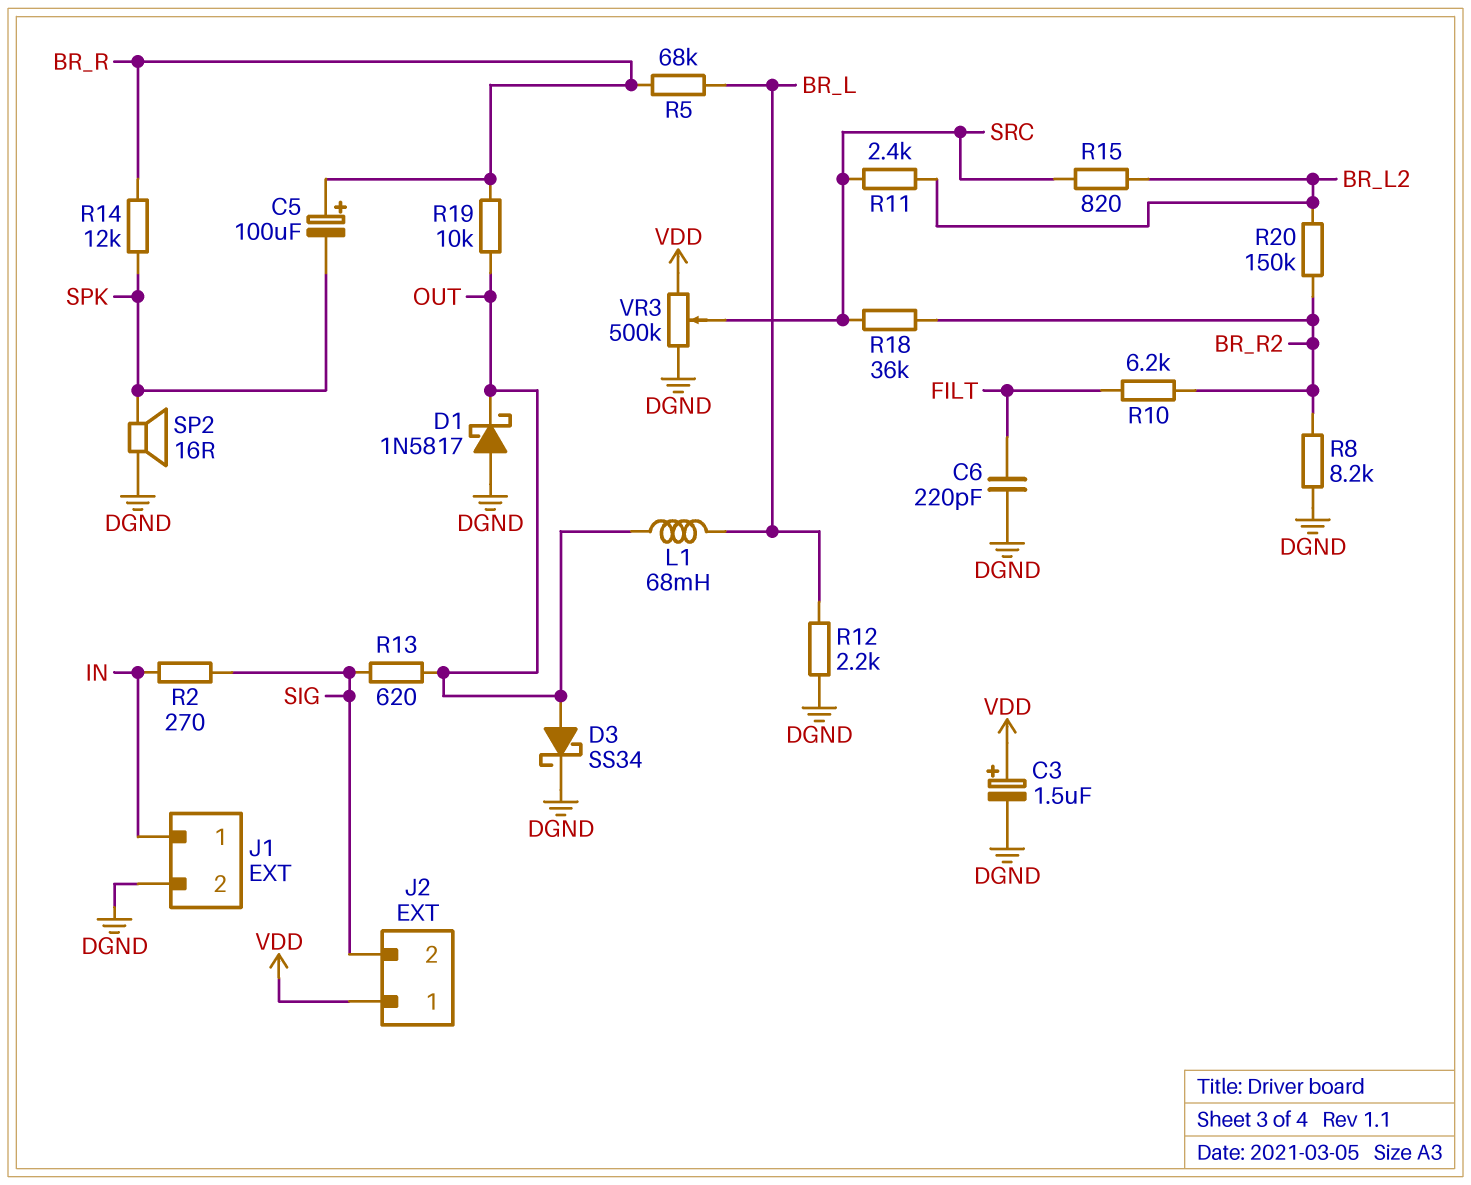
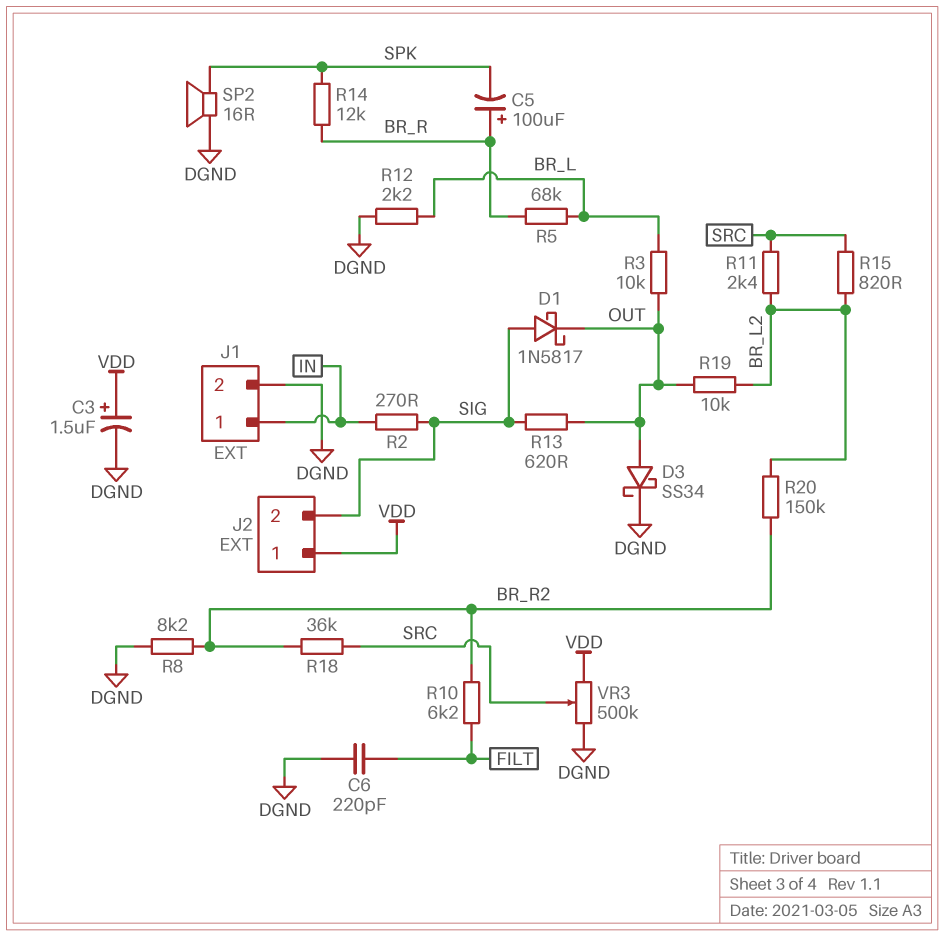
D1: schottky 1N5817 (A DGND, K OUT) -> schottky 1N5817 (A SIG, K OUT)
L1: 68mH (BR_L, OUT) -> none
R3: none -> 10k (BR_L, OUT)
R19: 10k (BR_R, OUT) -> 10k (BR_L2, OUT)

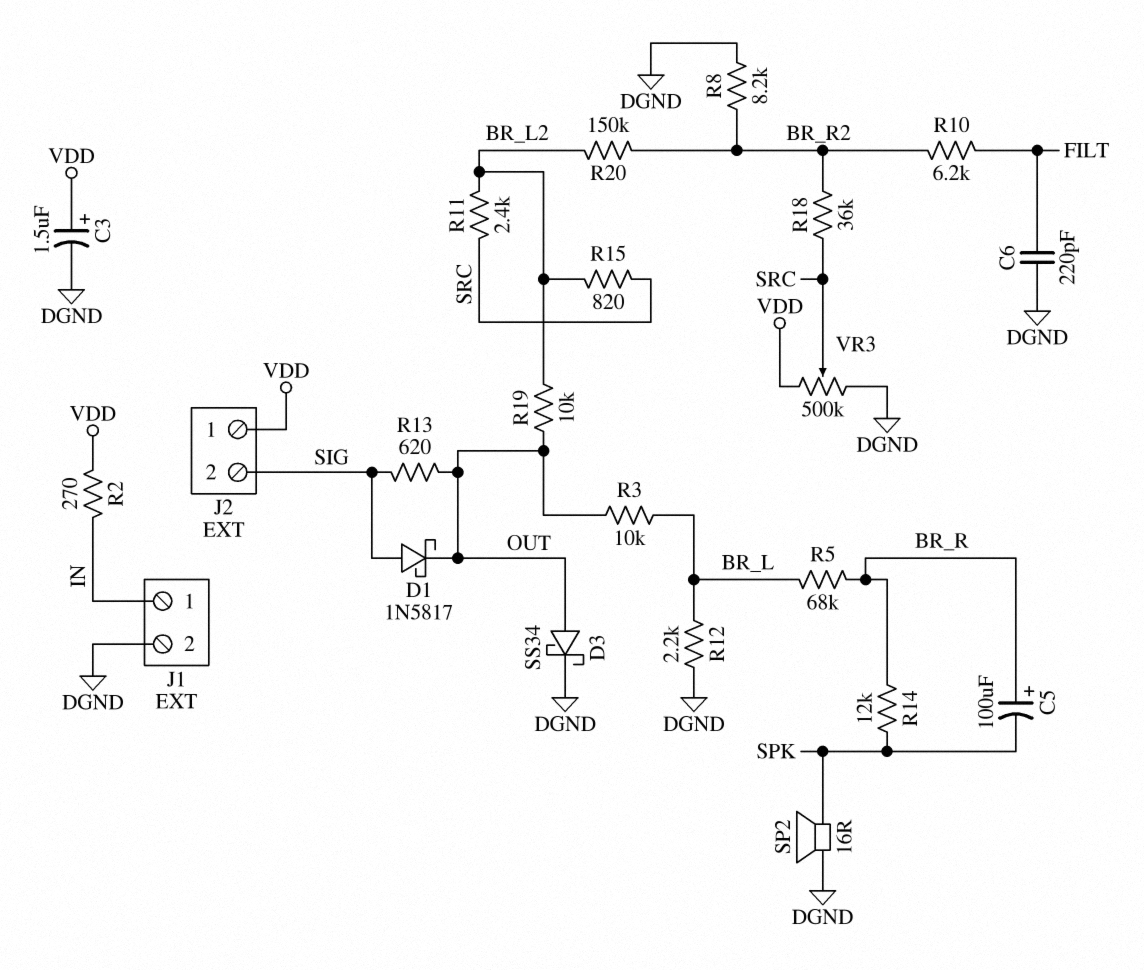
R2: 270 (IN, SIG) -> 270 (IN, VDD)

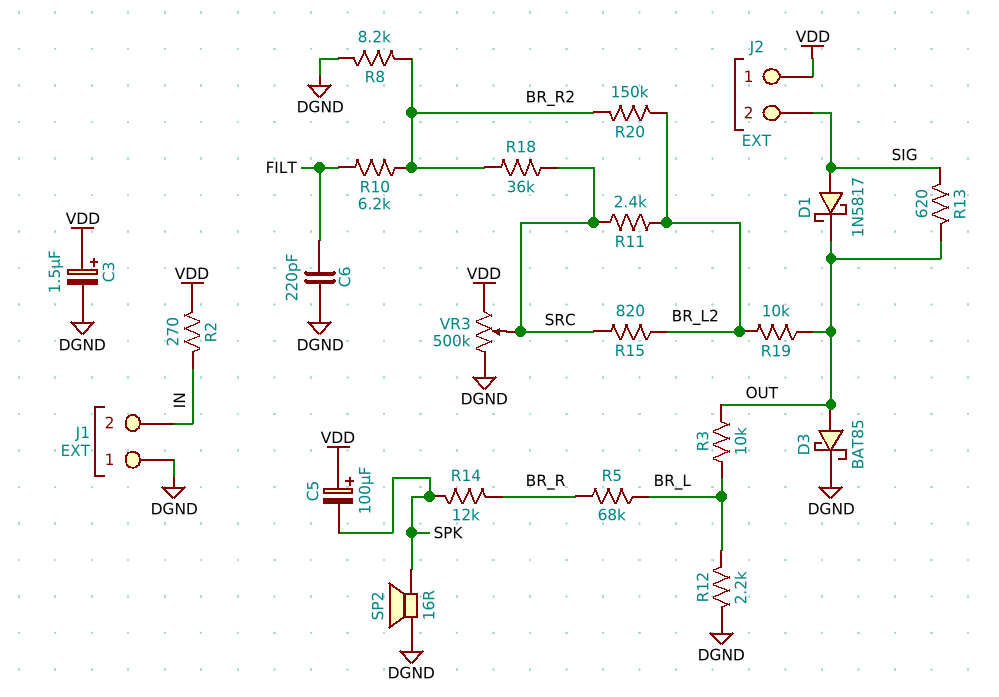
C5: 100uF (plus BR_R, minus SPK) -> 100uF (plus VDD, minus SPK)
D3: schottky SS34 (A OUT, K DGND) -> schottky BAT85 (A OUT, K DGND)
J1 pin 1: IN -> DGND
J1 pin 2: DGND -> IN

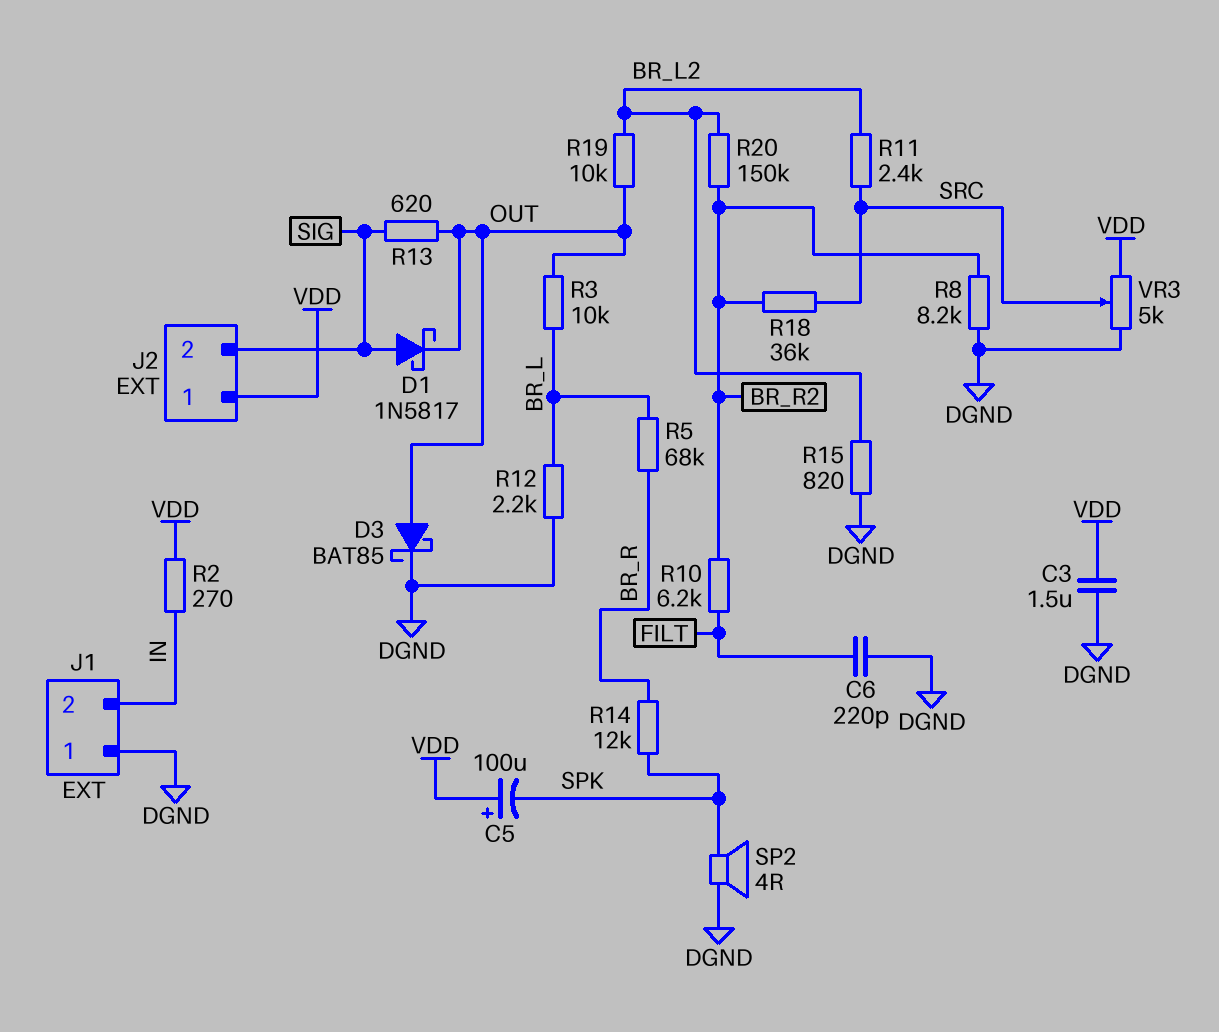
C3: 1.5uF (plus VDD, minus DGND) -> 1.5uF (DGND, VDD)
R15: 820 (BR_L2, SRC) -> 820 (BR_L2, DGND)
SP2: speaker 16R (DGND, SPK) -> speaker 4R (DGND, SPK)
VR3: 500k (DGND, VDD, wiper SRC) -> 5k (DGND, VDD, wiper SRC)

